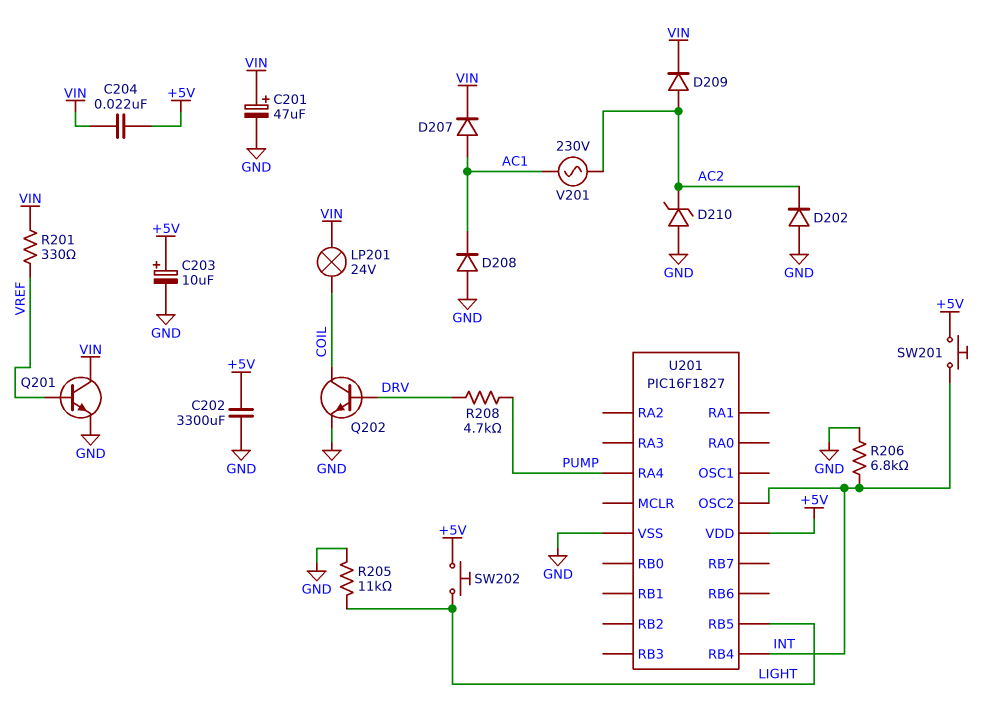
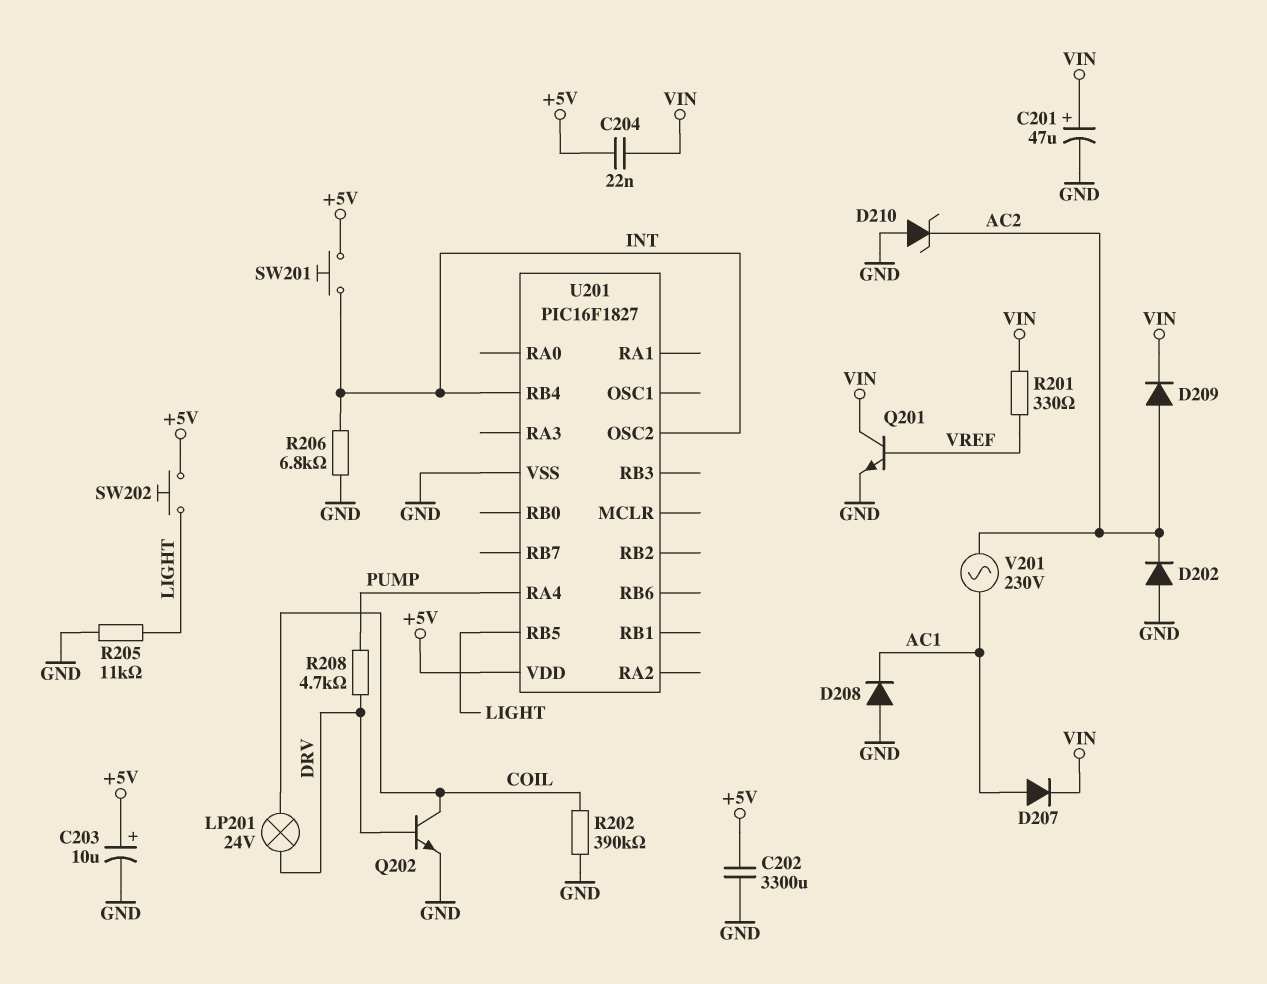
LP201: lamp 24V (COIL, VIN) -> lamp 24V (COIL, DRV)
R202: none -> 390k (COIL, GND)

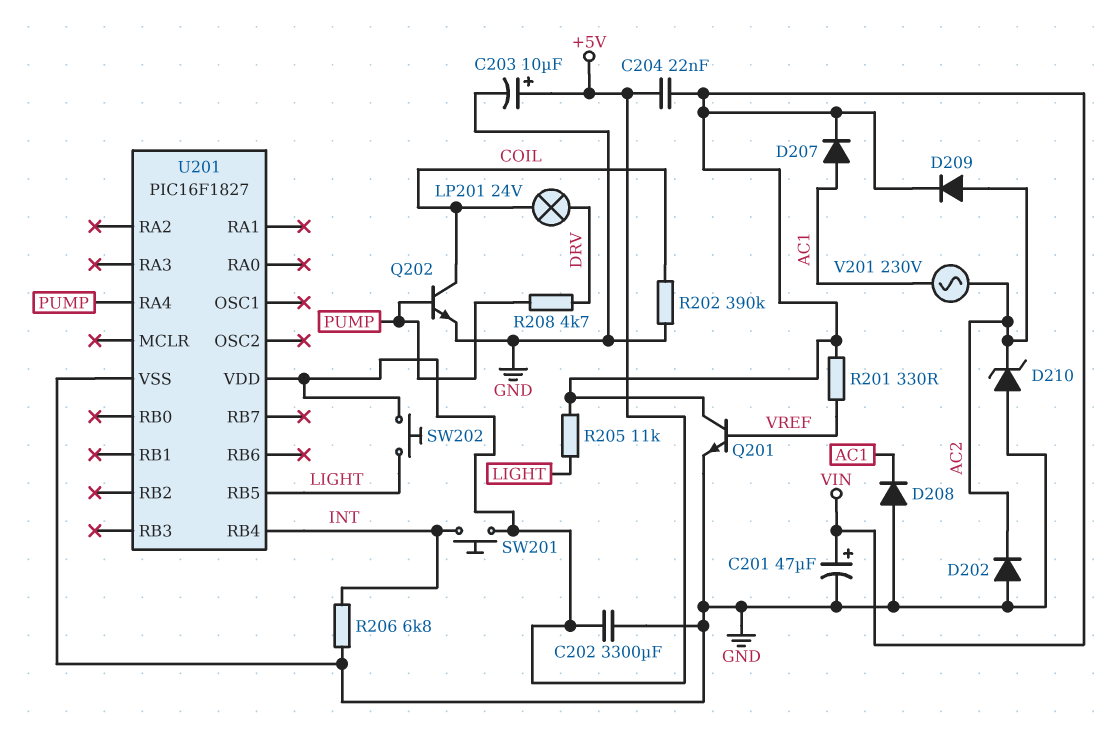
Q202: NPN (B DRV, C COIL, E GND) -> NPN (B PUMP, C COIL, E GND)
R205: 11k (GND, LIGHT) -> 11k (LIGHT, VIN)
U201 pin OSC2: INT -> none

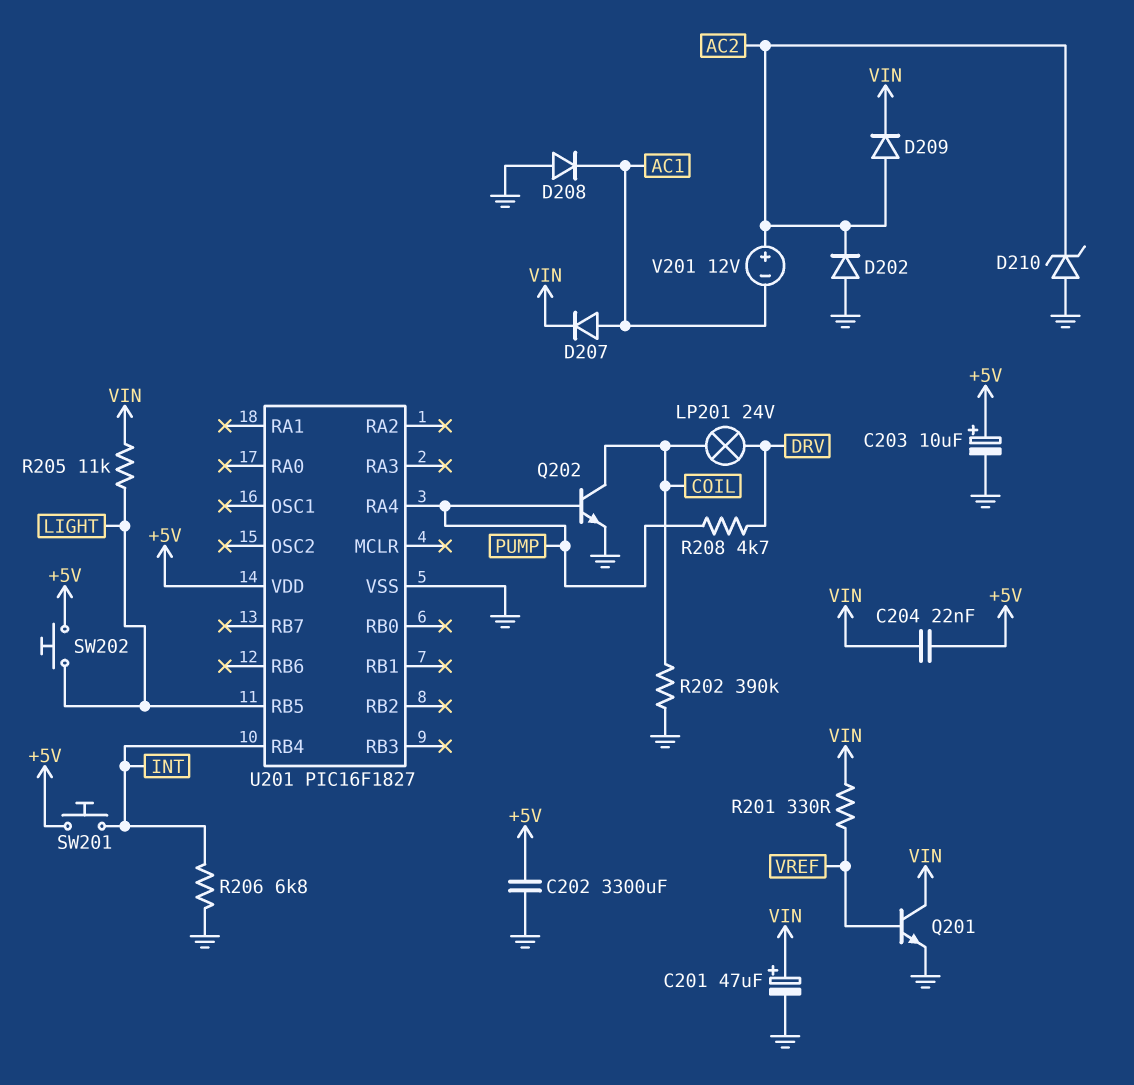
V201: AC 230V (AC1, AC2) -> 12V (plus AC2, minus AC1)

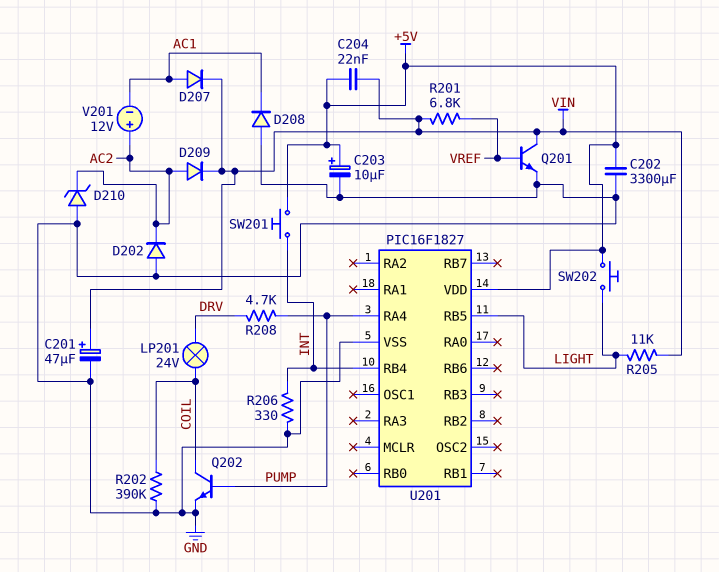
R201: 330 (VIN, VREF) -> 6.8k (VIN, VREF)
R206: 6.8k (GND, INT) -> 330 (GND, INT)

